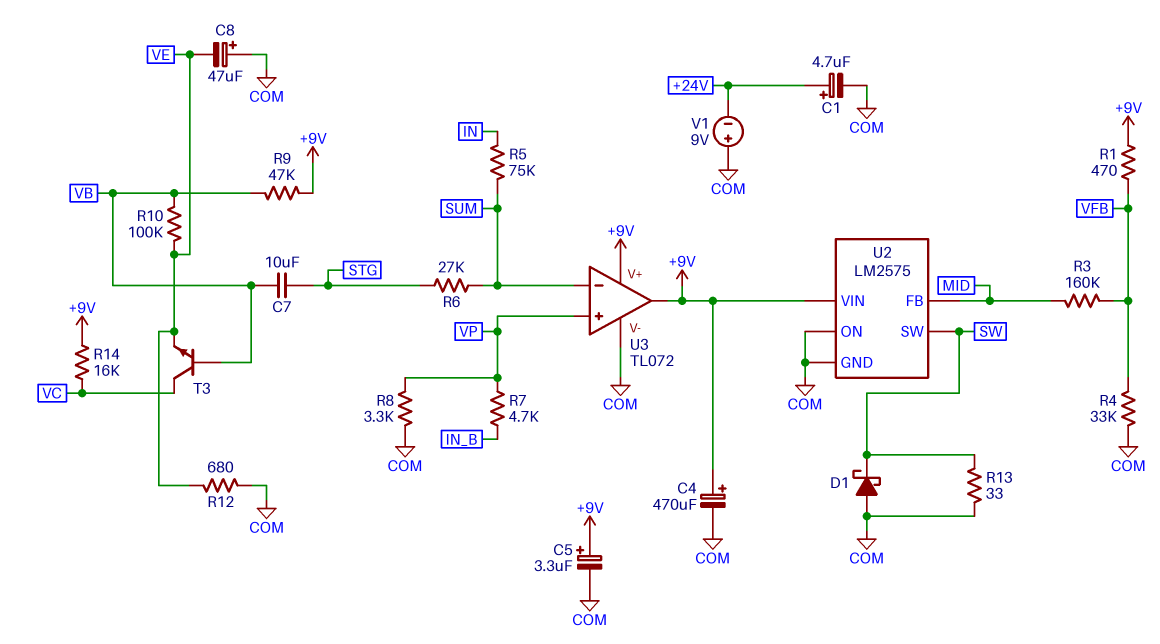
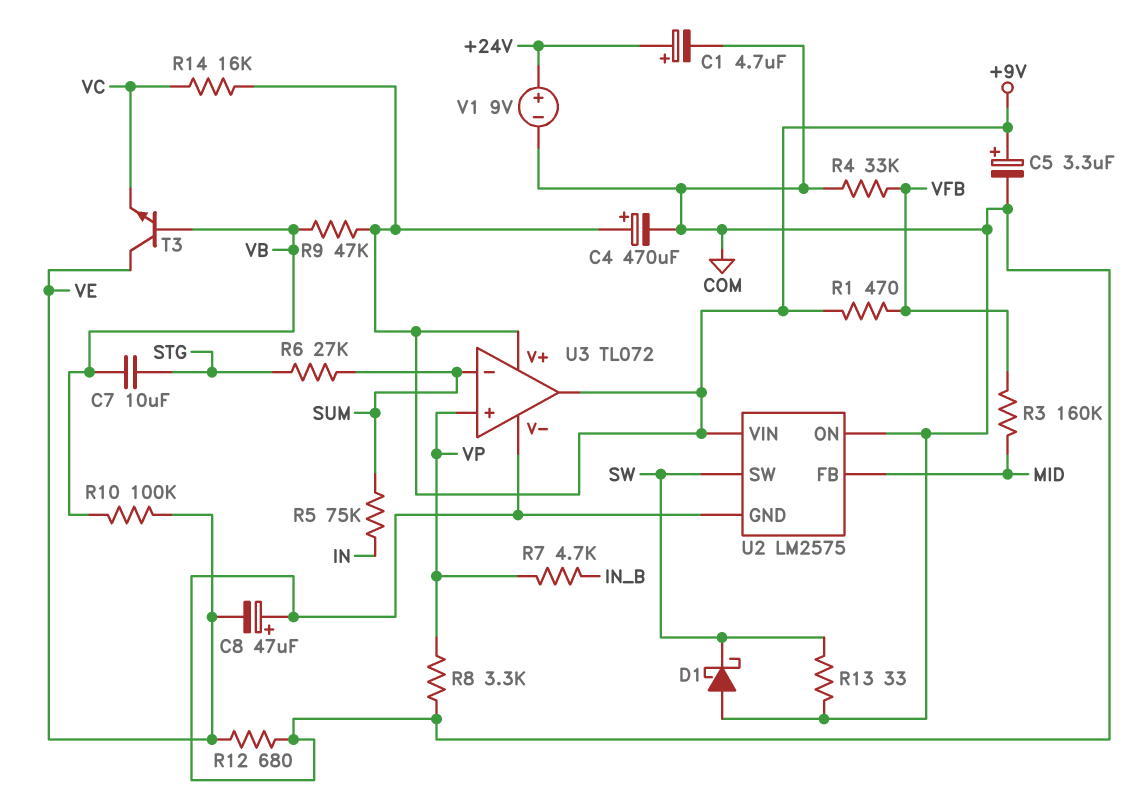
T3: NPN (B VB, C VC, E VE) -> NPN (B VB, C VE, E VC)
V1: 9V (plus COM, minus +24V) -> 9V (plus +24V, minus COM)

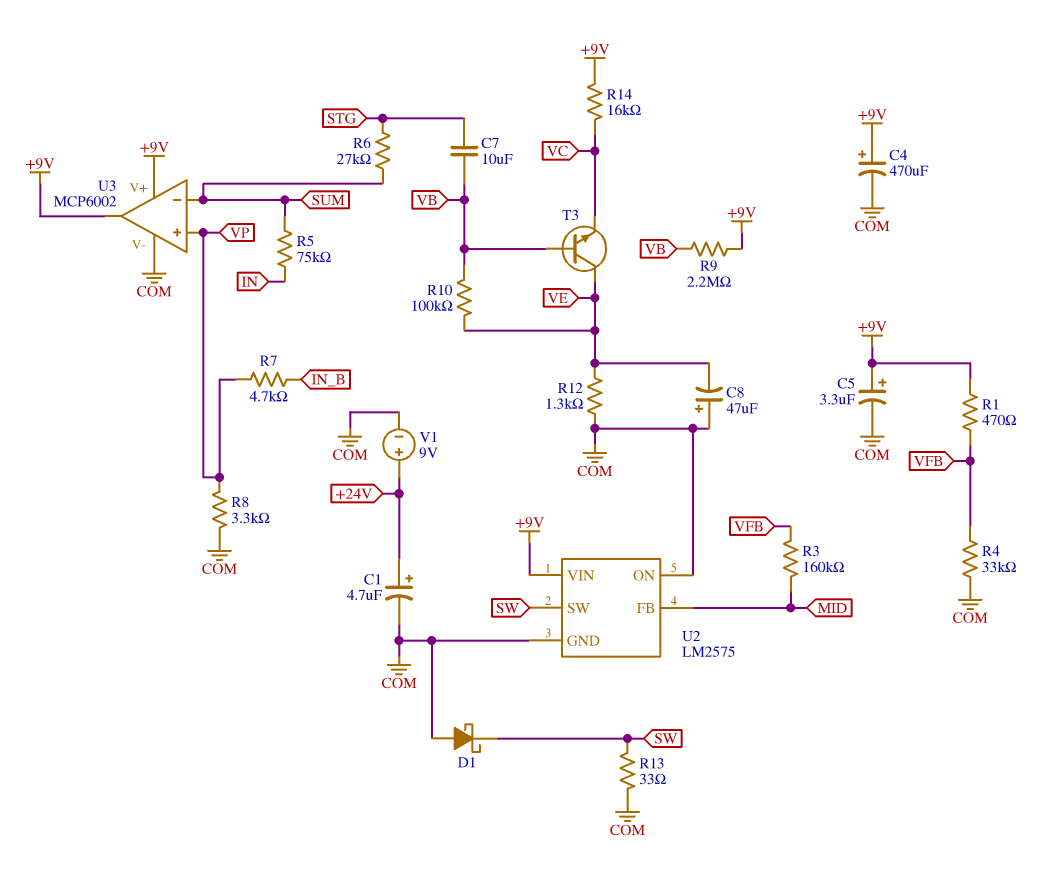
R9: 47k (+9V, VB) -> 2.2M (+9V, VB)
R12: 680 (COM, VE) -> 1.3k (COM, VE)
U3: TL072 -> MCP6002

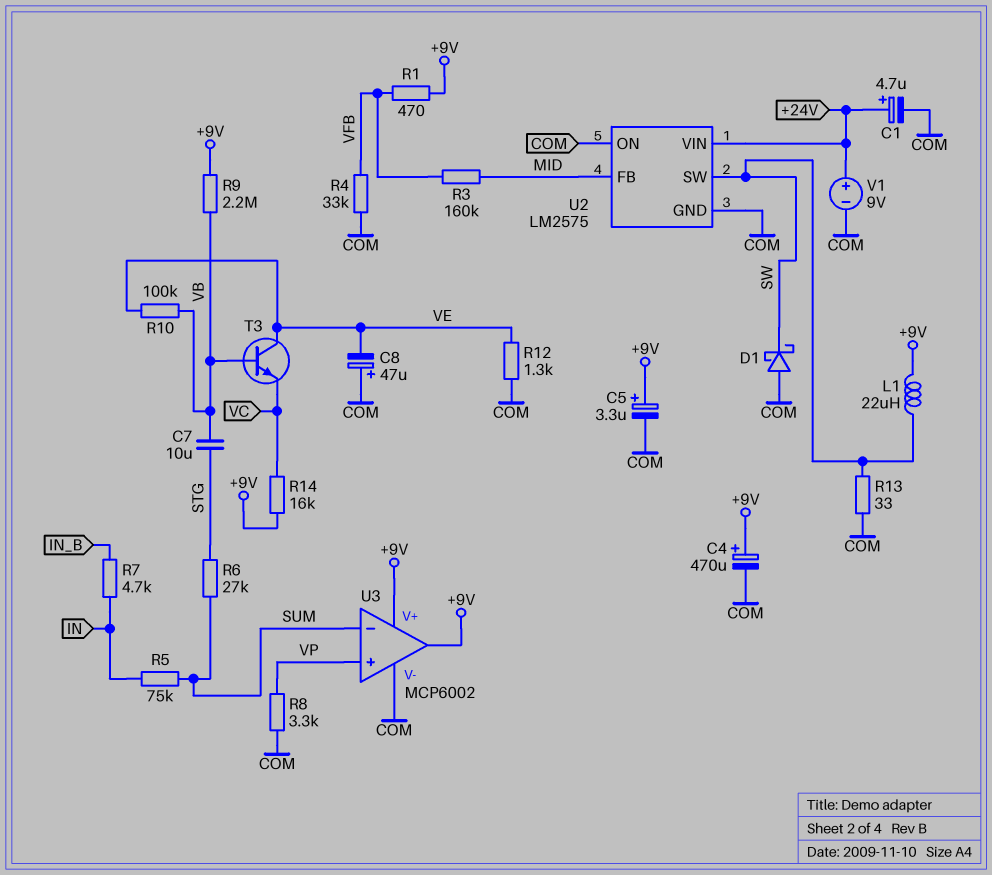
L1: none -> 22uH (+9V, SW)
R7: 4.7k (IN_B, VP) -> 4.7k (IN, IN_B)
U2 pin VIN: +9V -> +24V

